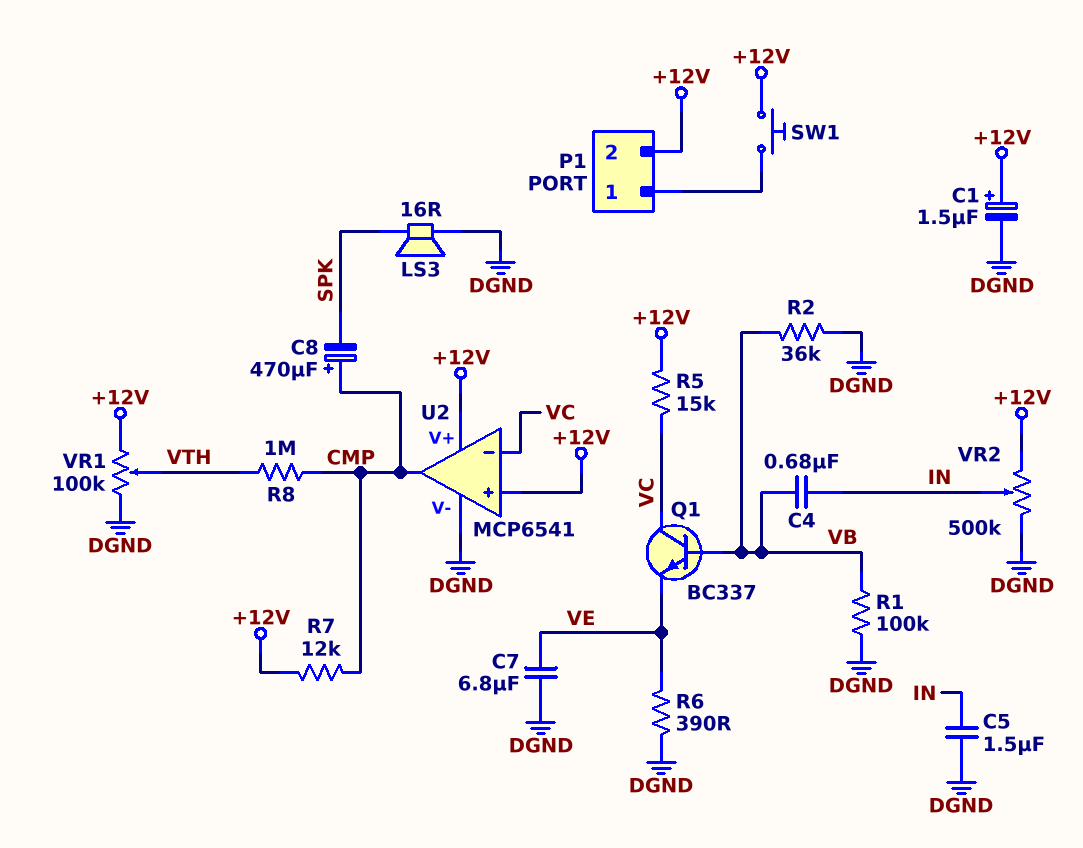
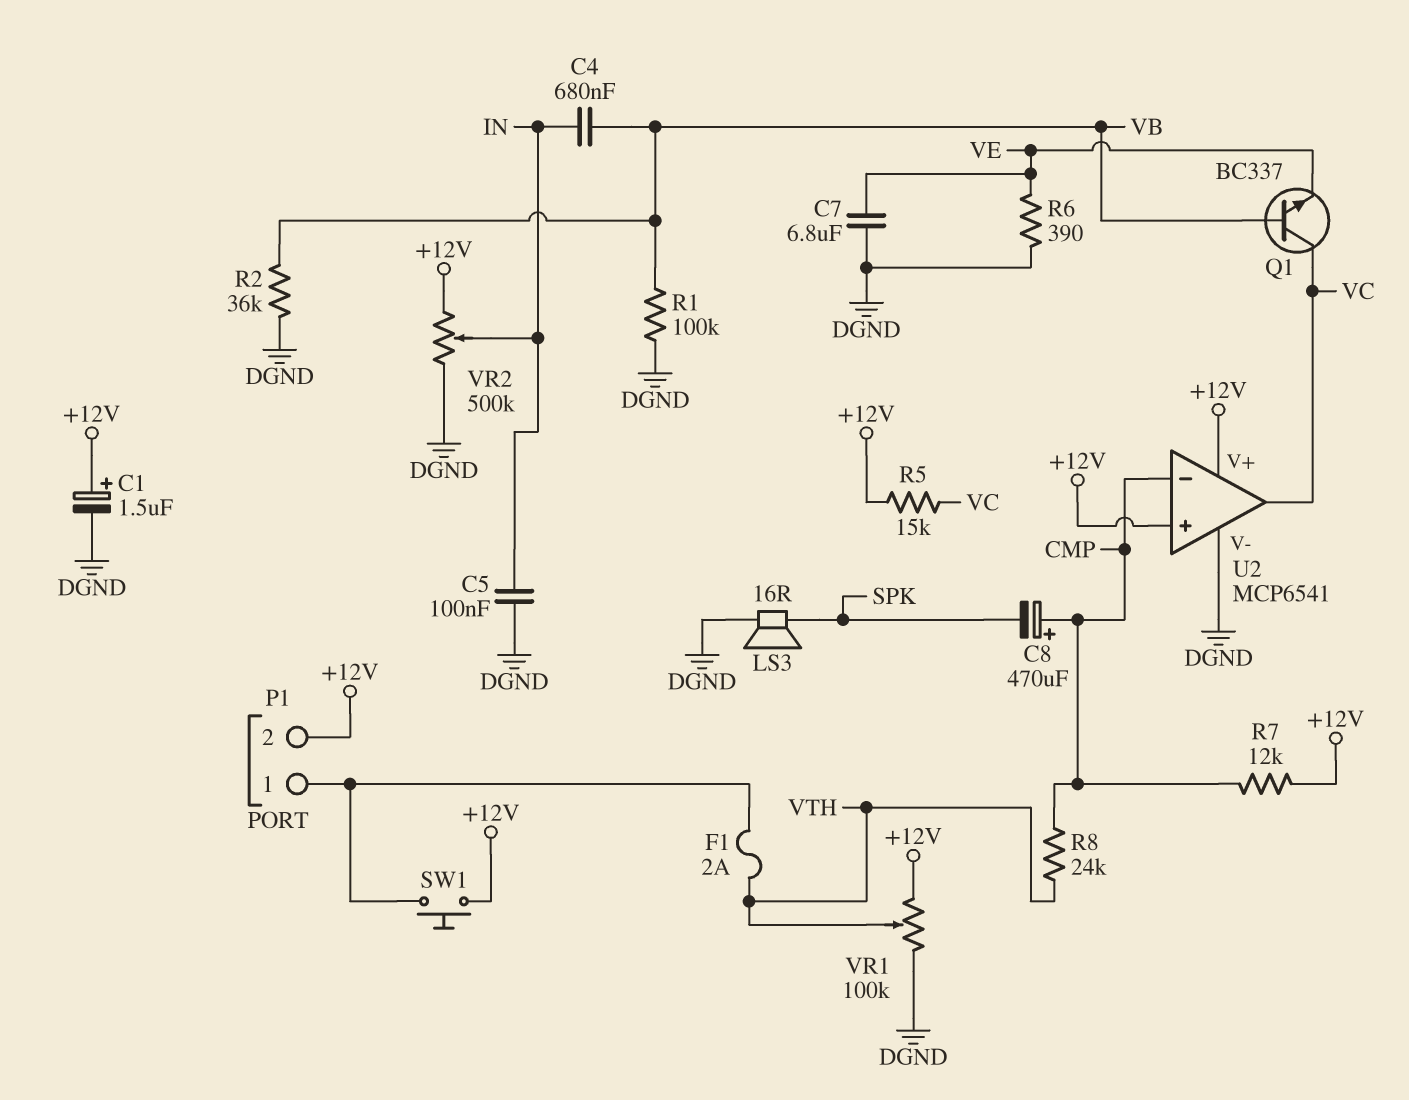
C5: 1.5uF (DGND, IN) -> 100nF (DGND, IN)
F1: none -> 2A (P1/1, VTH)
R8: 1M (CMP, VTH) -> 24k (CMP, VTH)
U2 pin in-: VC -> CMP
U2 pin out: CMP -> VC

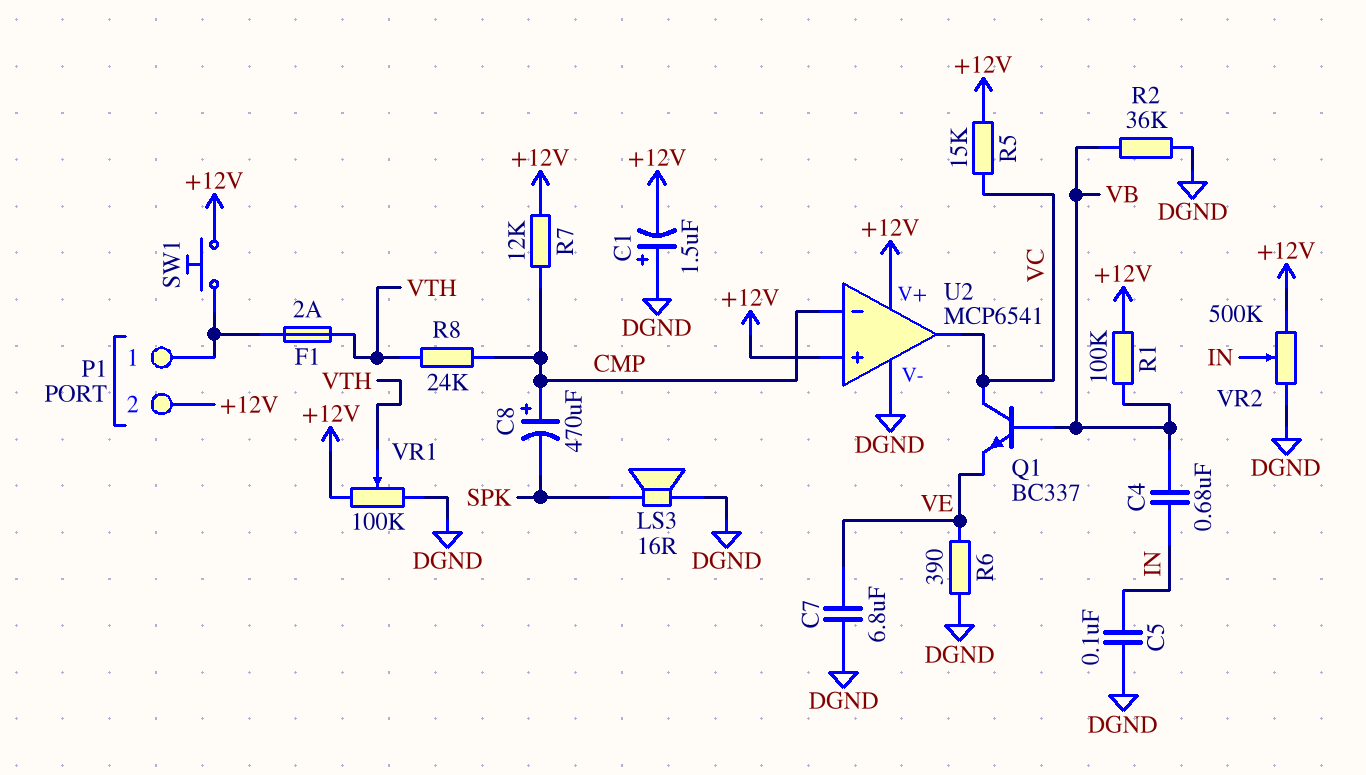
C1: 1.5uF (plus +12V, minus DGND) -> 1.5uF (plus DGND, minus +12V)
R1: 100k (DGND, VB) -> 100k (+12V, VB)

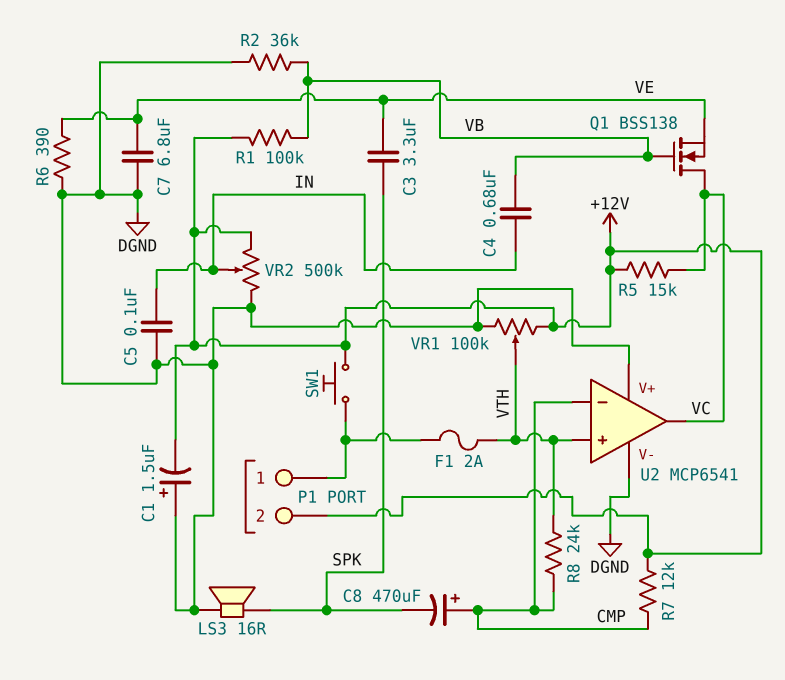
C3: none -> 3.3uF (SPK, VE)
Q1: NPN BC337 (B VB, C VC, E VE) -> NMOS BSS138 (G VB, D VC, S VE)
U2 pin V+: +12V -> DGND
U2 pin in+: +12V -> VTH

